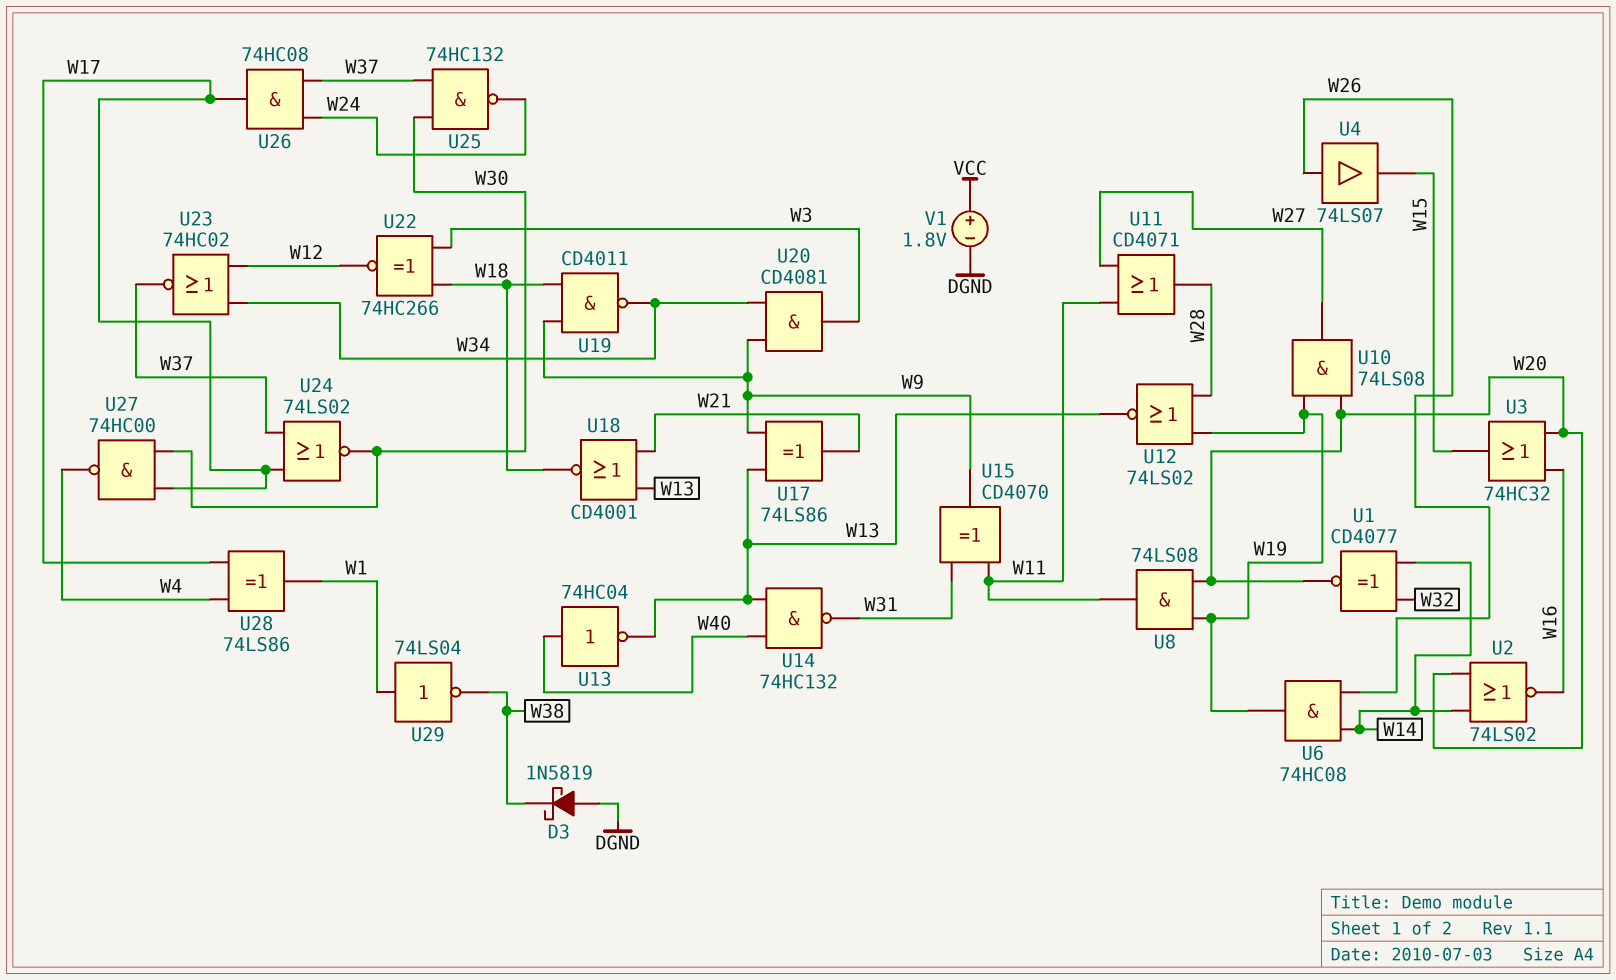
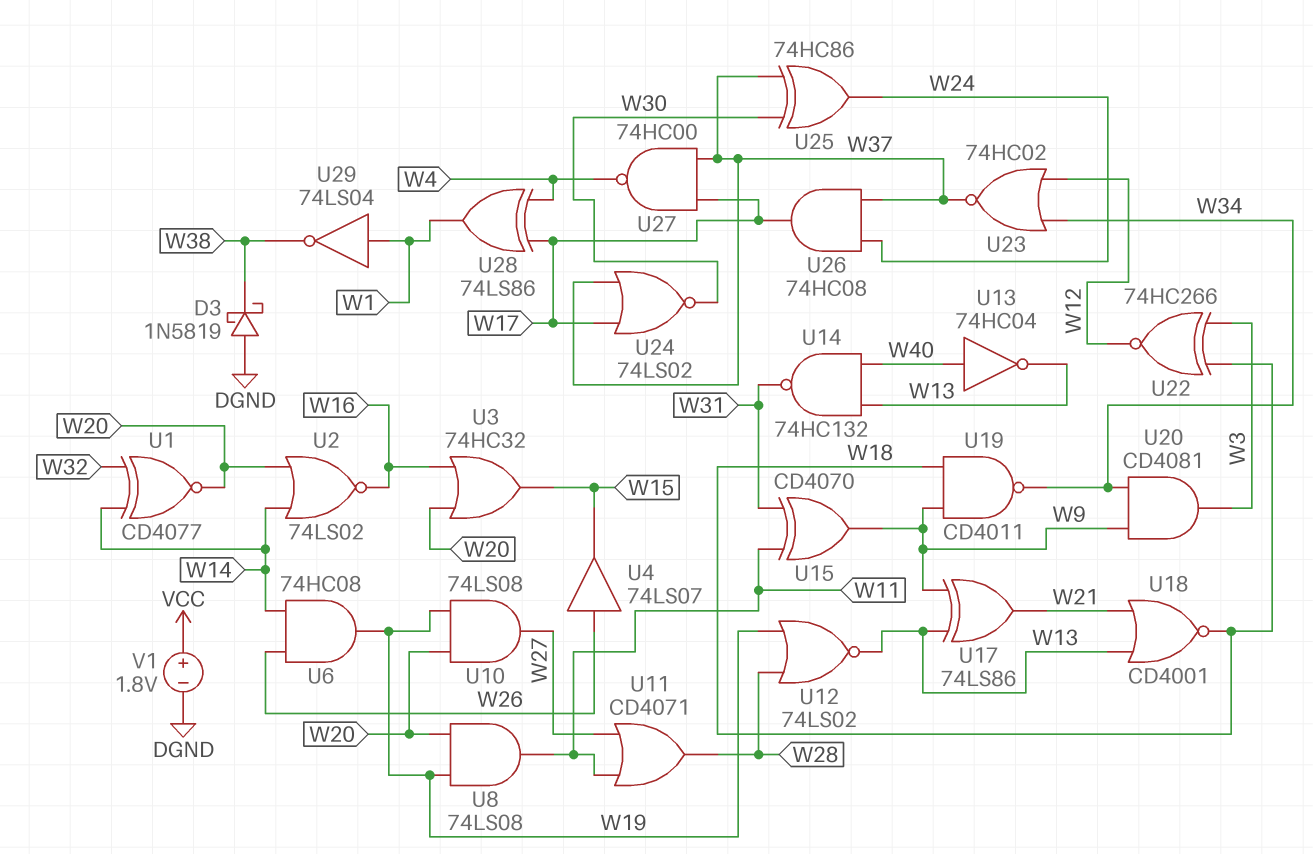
U25: NAND 74HC132 (in W30, in W37, out W24) -> XOR 74HC86 (in W30, in W37, out W24)
U27: NAND 74HC00 (in W17, in W30, out W4) -> NAND 74HC00 (in W17, in W37, out W4)

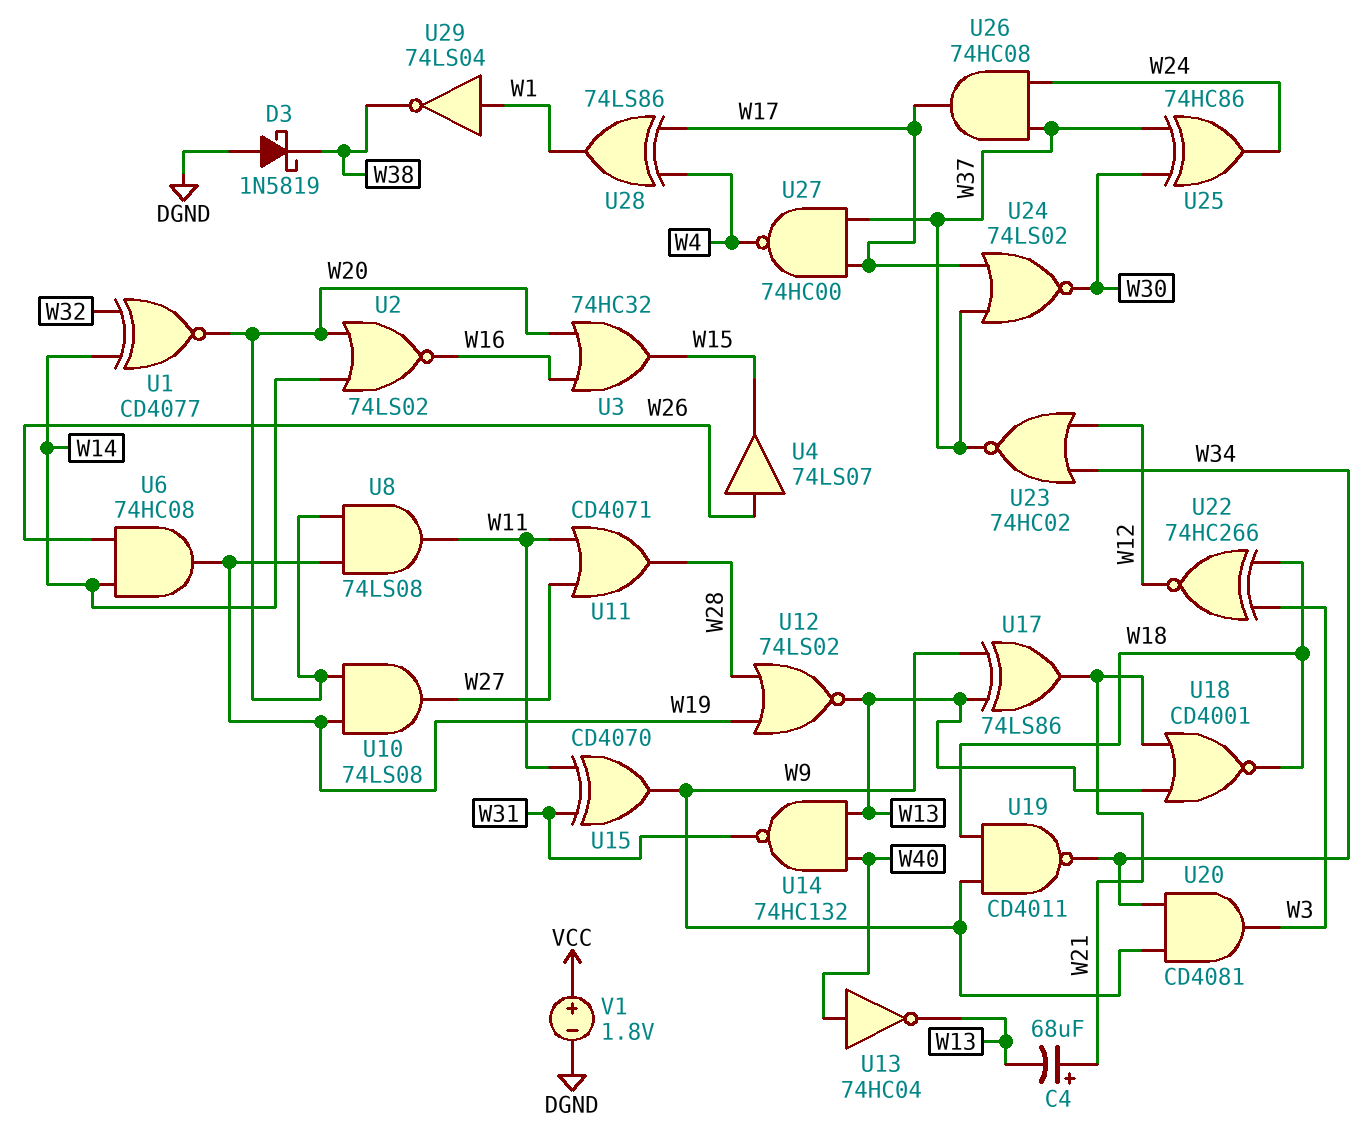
C4: none -> 68uF (plus W21, minus W13)

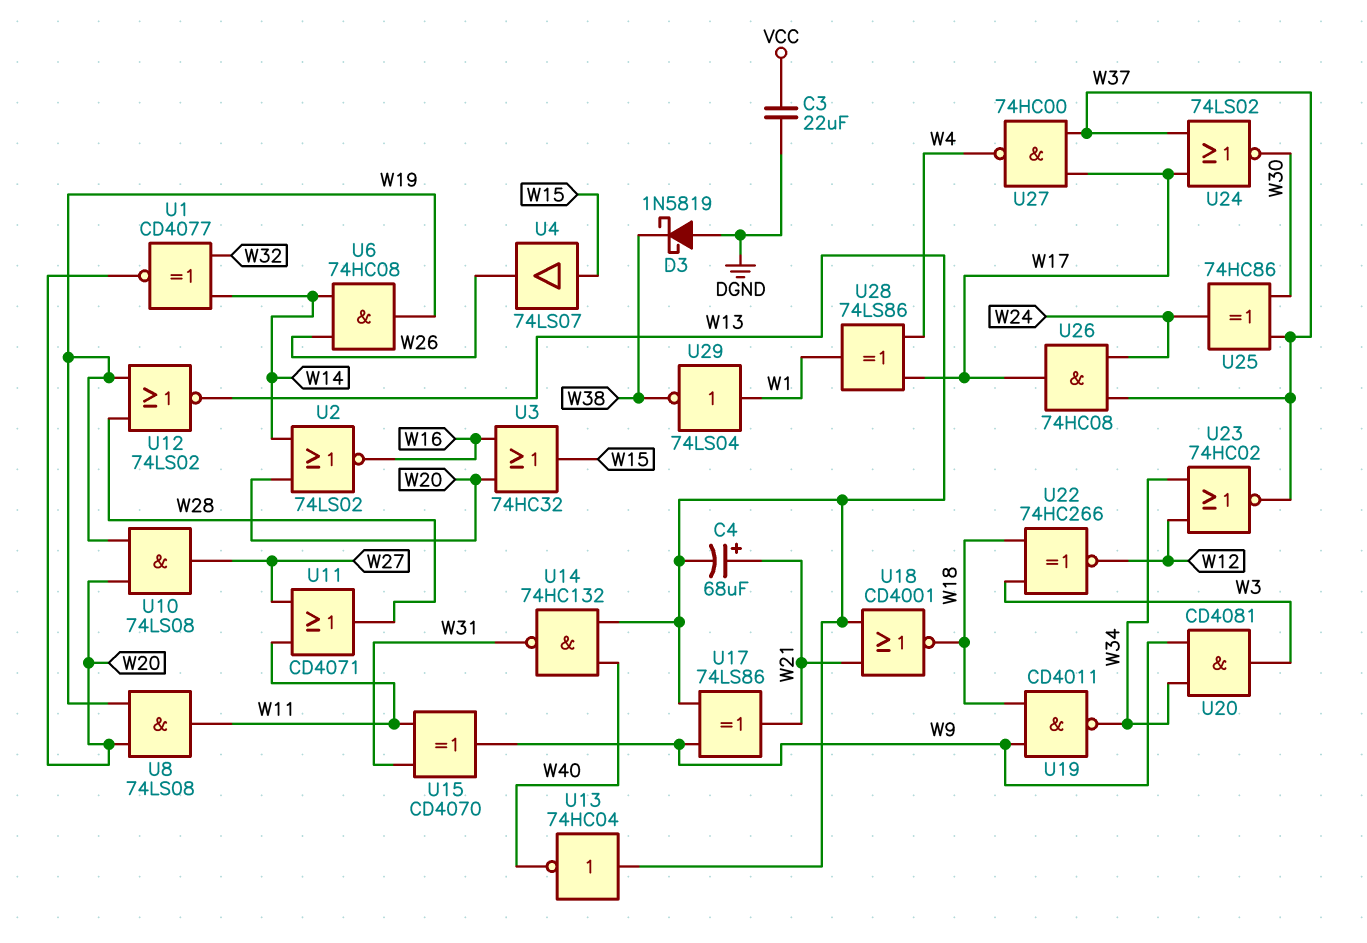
C3: none -> 22uF (DGND, VCC)
U4: buffer 74LS07 (in W26, out W15) -> buffer 74LS07 (in W15, out W26)
U13: NOT 74HC04 (in W40, out W13) -> NOT 74HC04 (in W13, out W40)
V1: 1.8V (plus VCC, minus DGND) -> none

